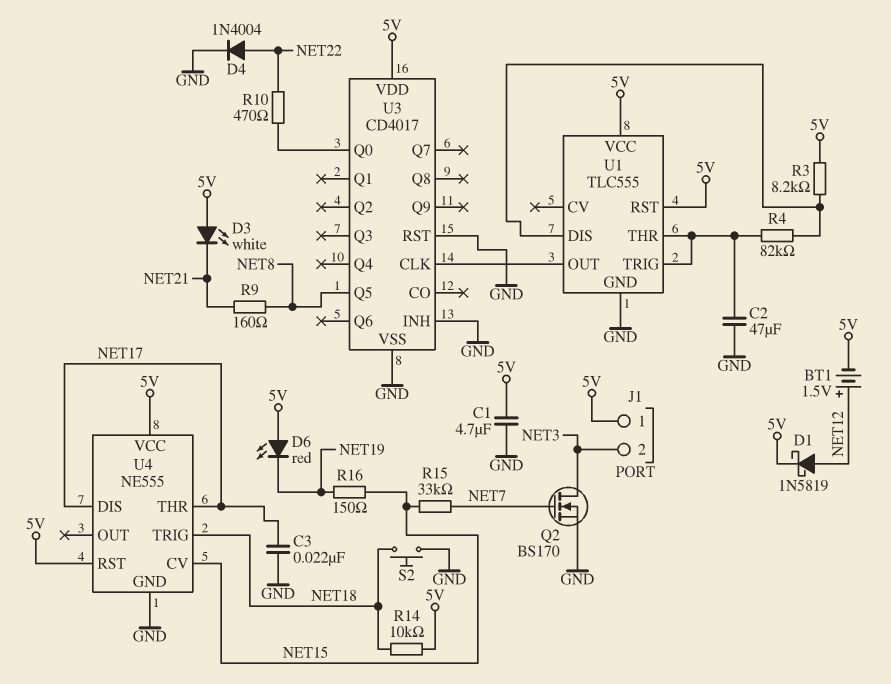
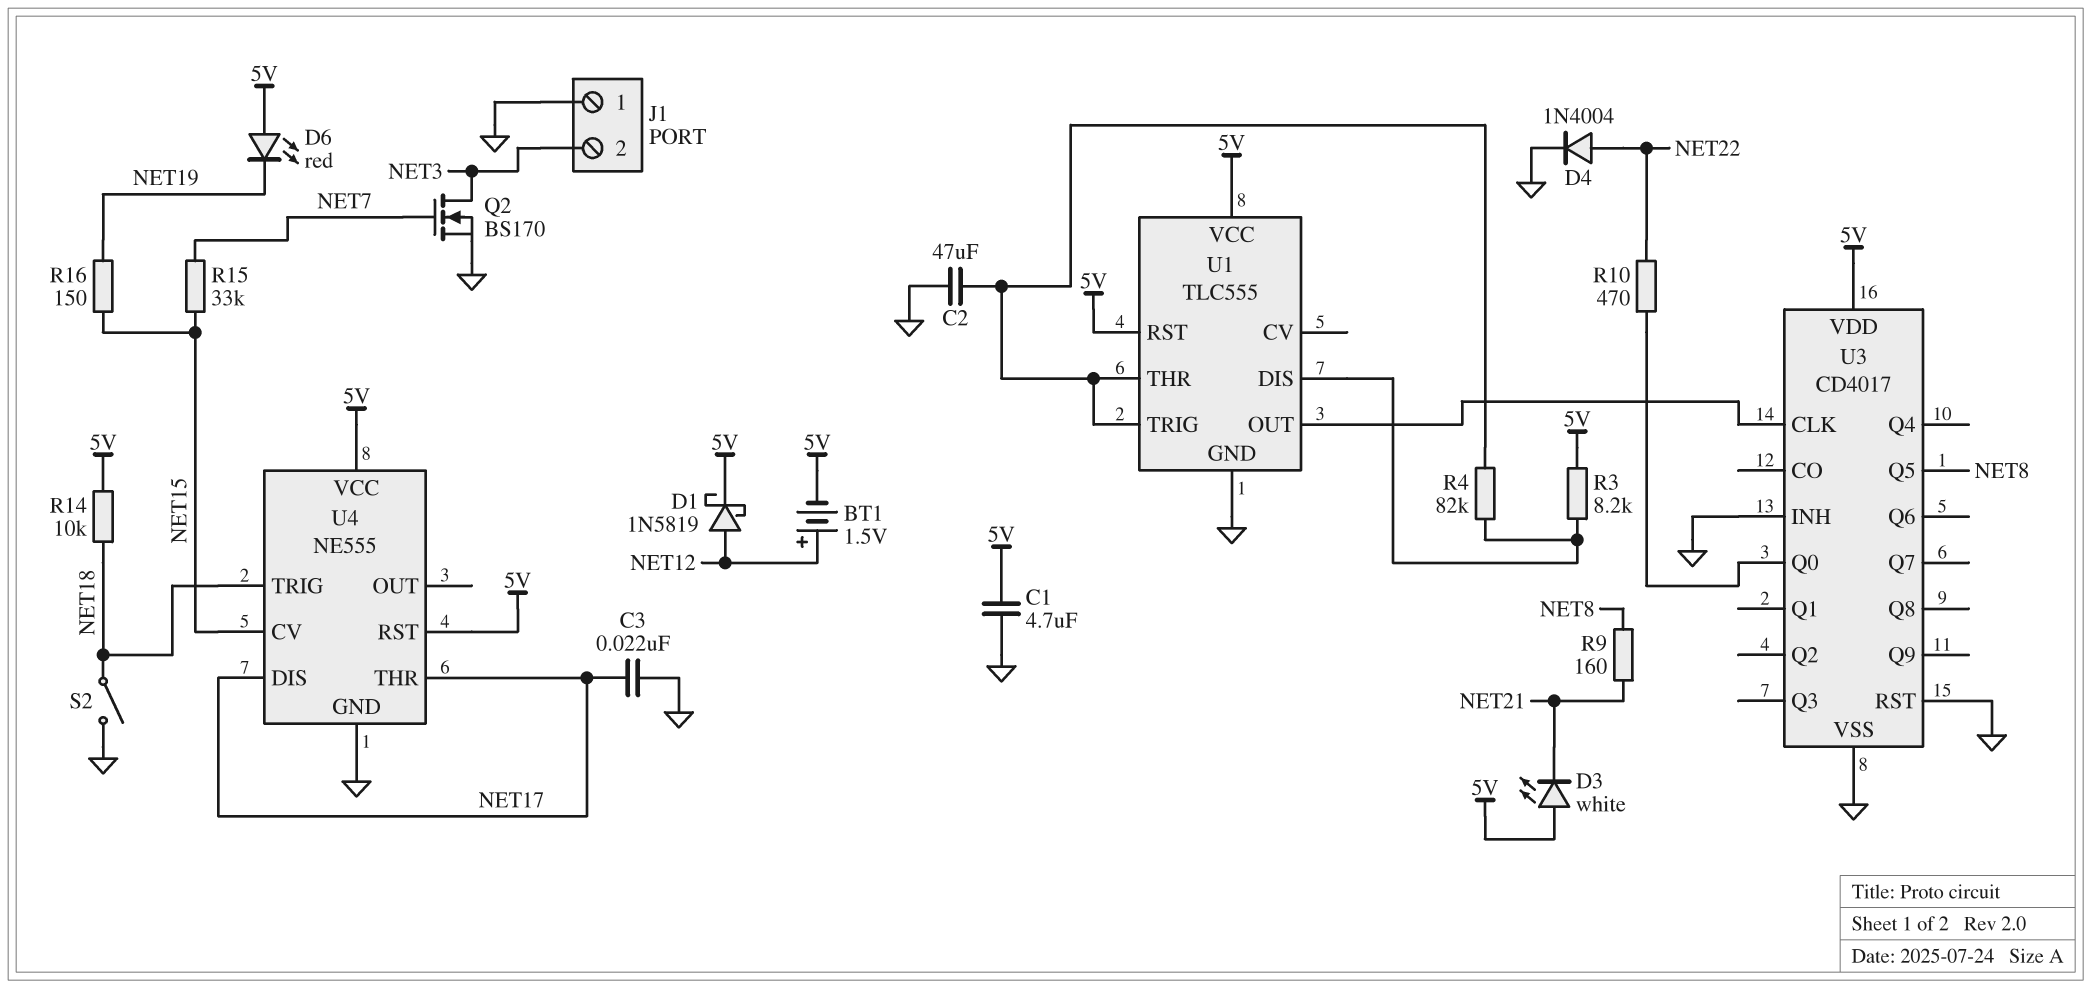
J1 pin 1: 5V -> GND
S2: button (GND, NET18) -> switch (GND, NET18)

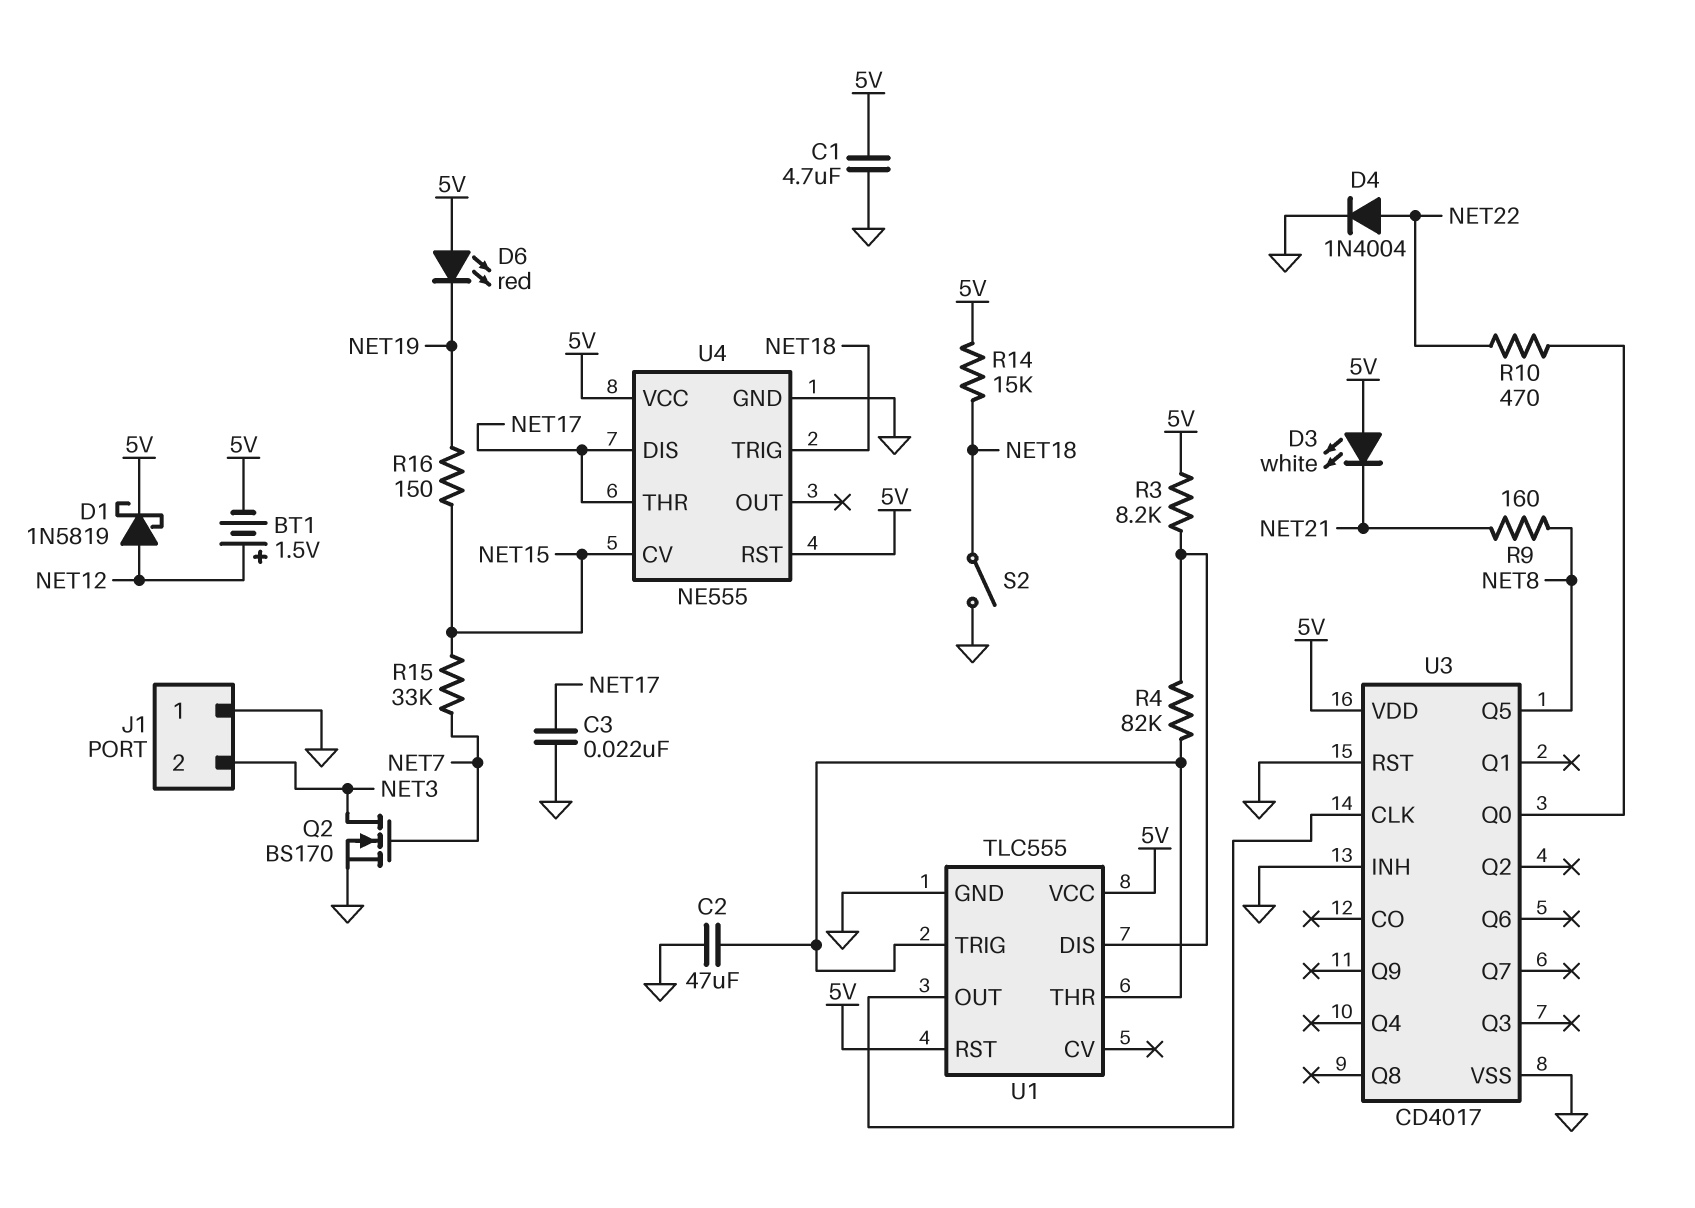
R14: 10k (5V, NET18) -> 15k (5V, NET18)

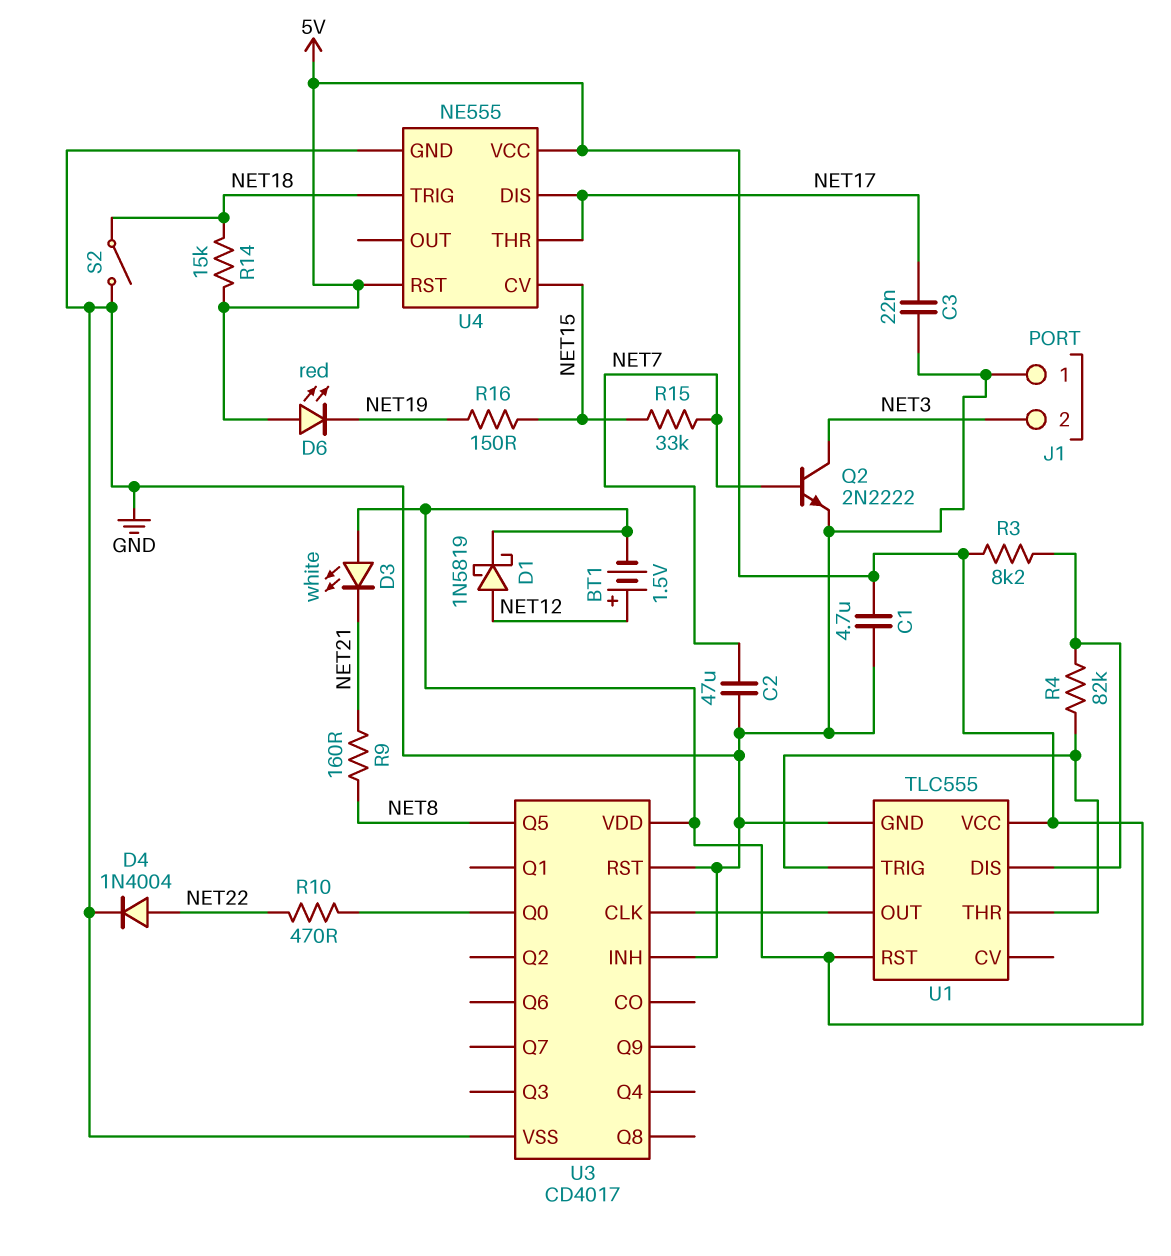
C2: 47uF (GND, U1/THR) -> 47uF (GND, NET7)
Q2: NMOS BS170 (G NET7, D NET3, S GND) -> NPN 2N2222 (B NET7, C NET3, E GND)

